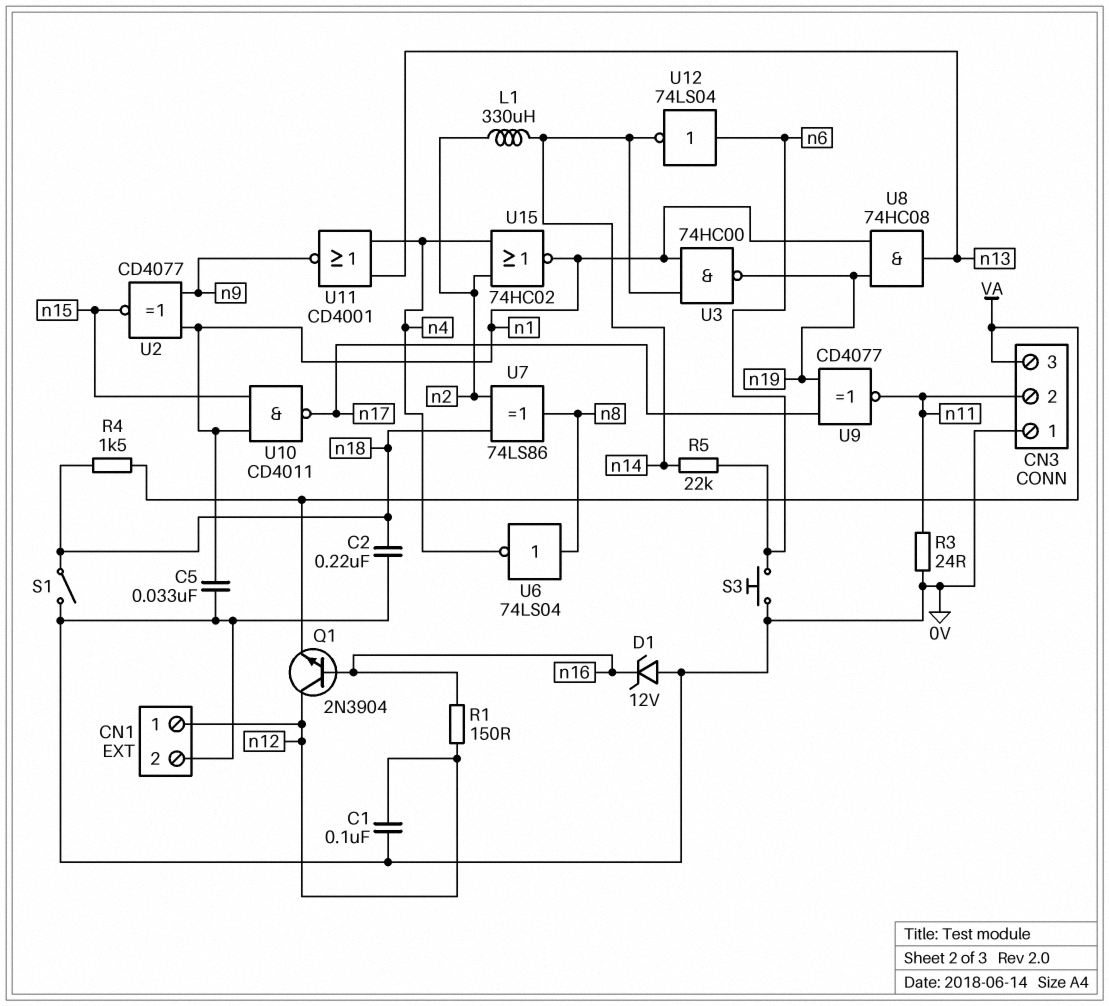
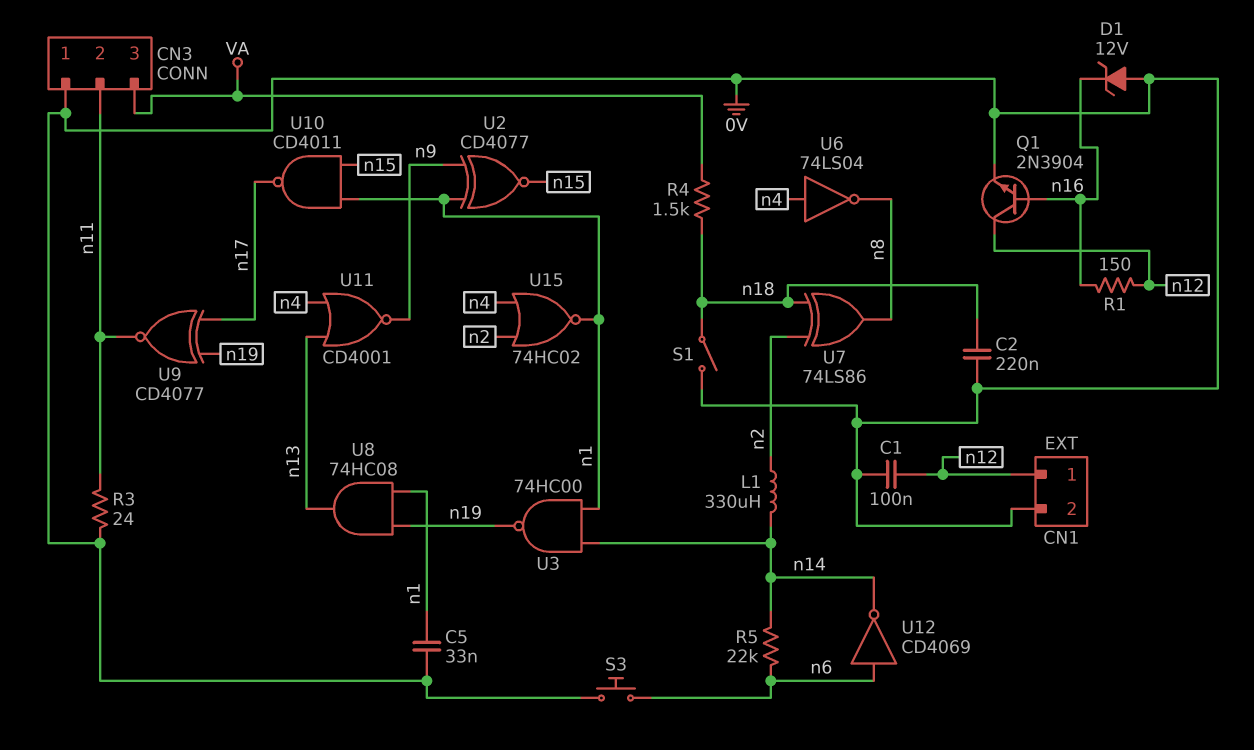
Q1: NPN 2N3904 (B n16, C n12, E VA) -> NPN 2N3904 (B n16, C n12, E 0V)
U6: NOT 74LS04 (in n8, out n4) -> NOT 74LS04 (in n4, out n8)
U12: NOT 74LS04 (in n6, out n14) -> NOT CD4069 (in n6, out n14)

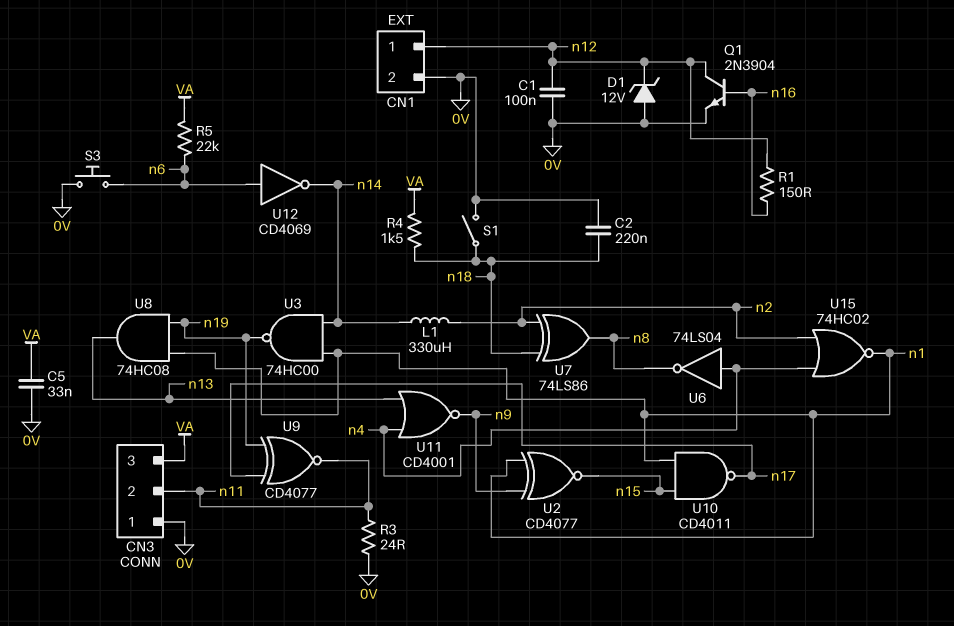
C5: 33nF (0V, n1) -> 33nF (0V, VA)
D1: zener 12V (A 0V, K n16) -> zener 12V (A 0V, K n12)
R5: 22k (n6, n14) -> 22k (VA, n6)

